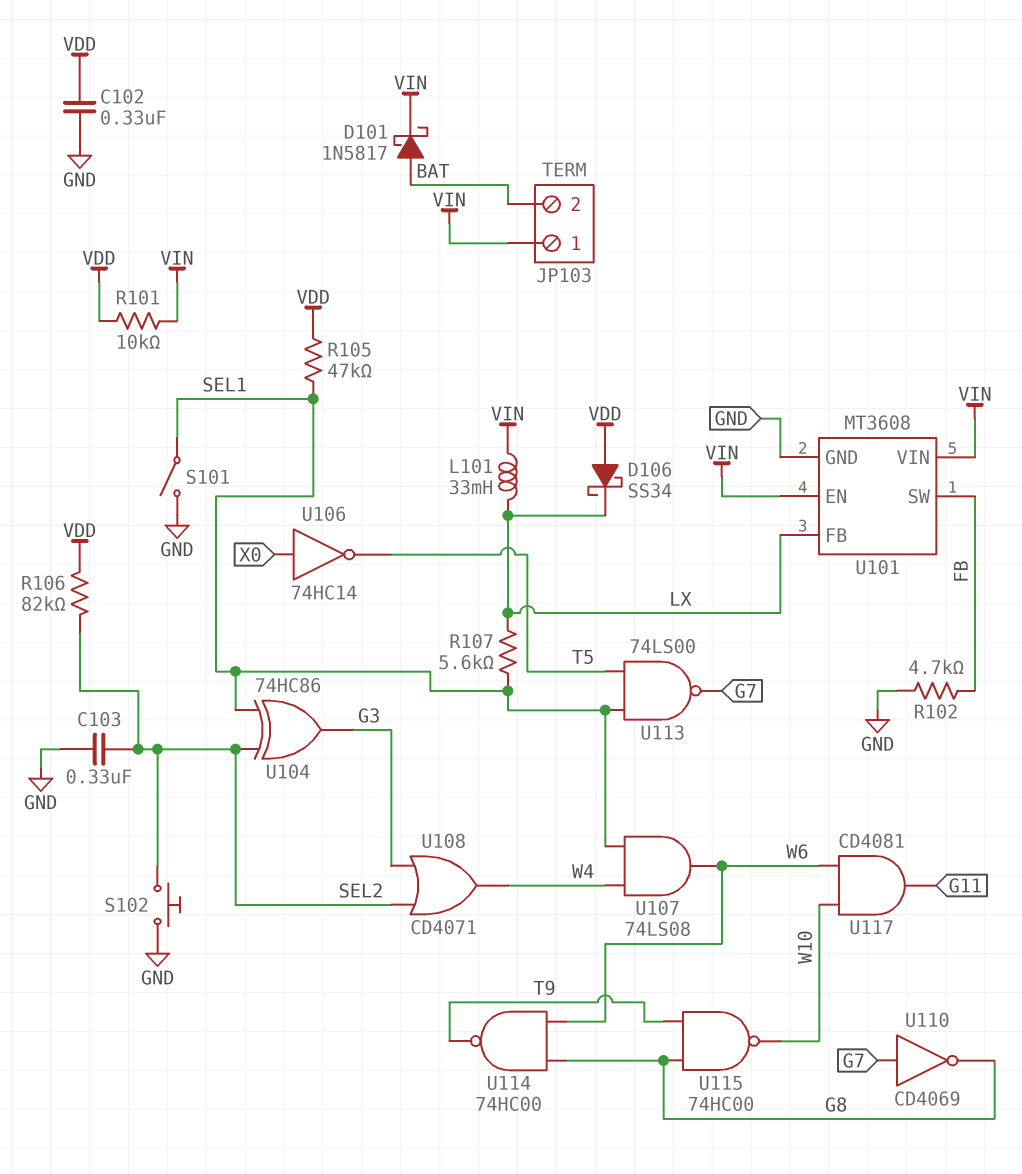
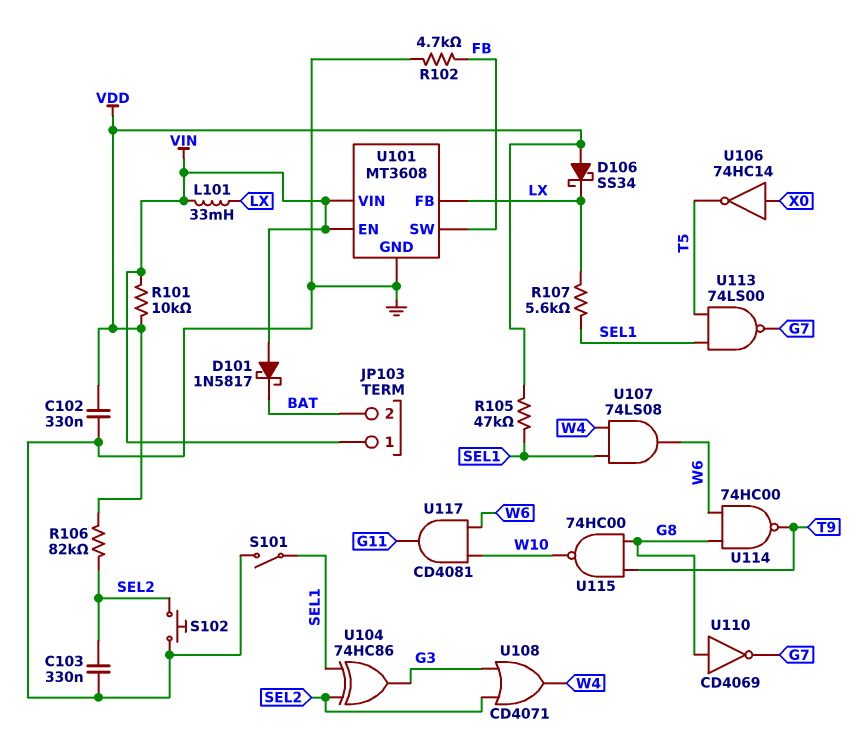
D101: schottky 1N5817 (A BAT, K VIN) -> schottky 1N5817 (A VIN, K BAT)
U110: NOT CD4069 (in G7, out G8) -> NOT CD4069 (in G8, out G7)

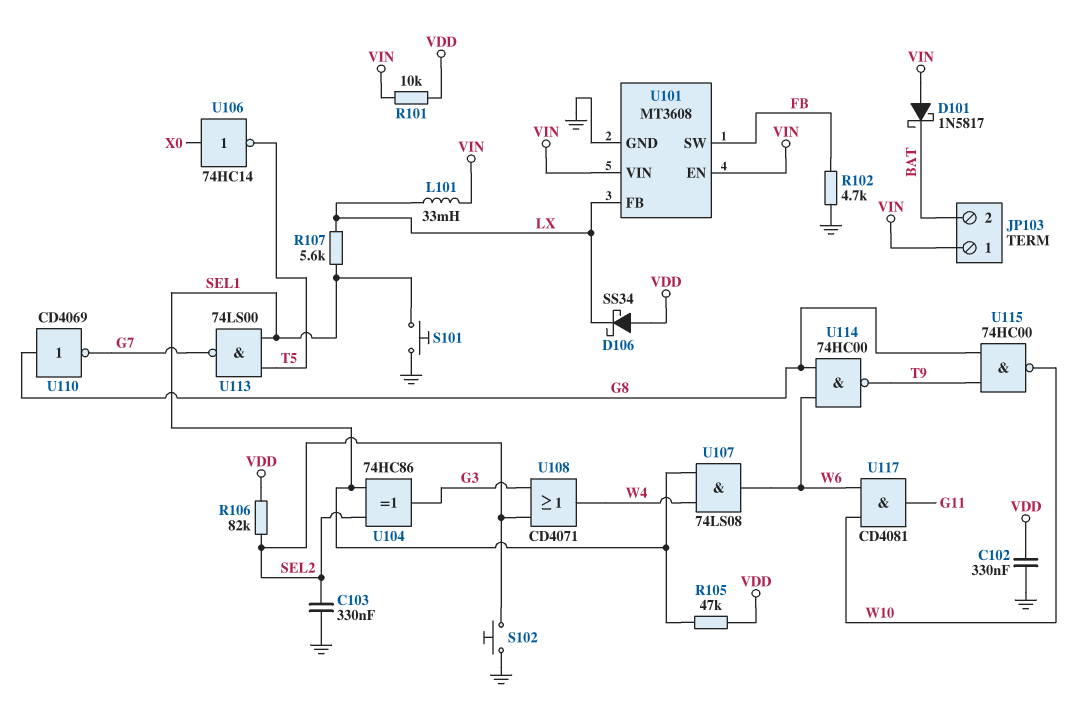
S101: switch (GND, SEL1) -> button (GND, SEL1)

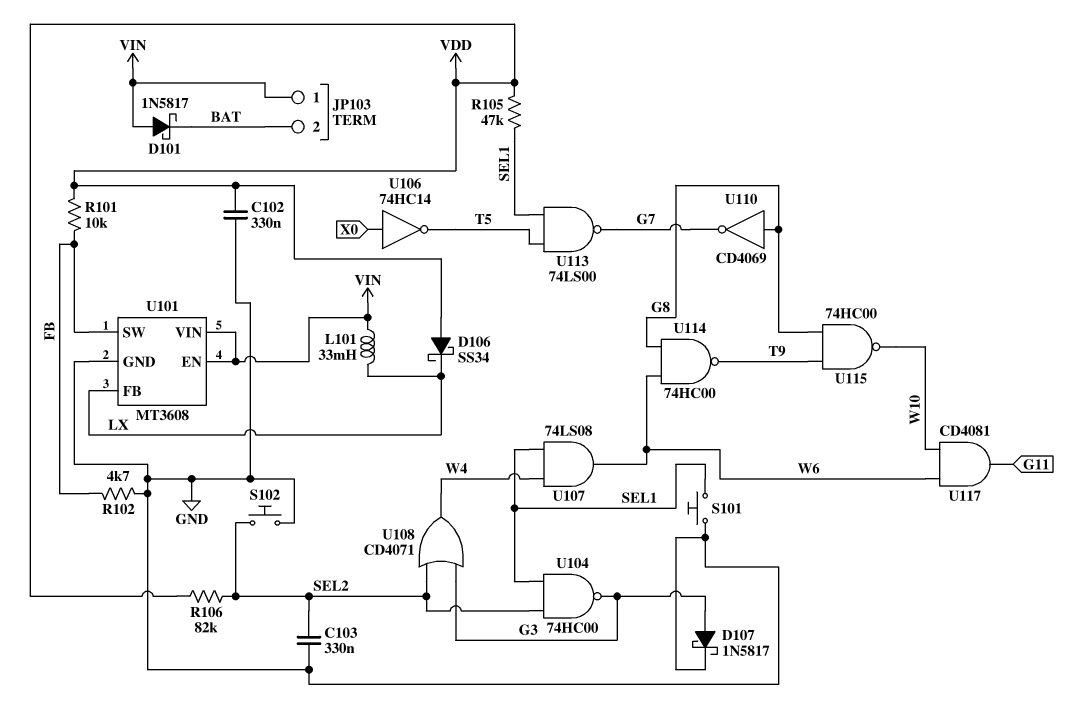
D107: none -> schottky 1N5817 (A G3, K GND)
R101: 10k (VDD, VIN) -> 10k (FB, VDD)
R107: 5.6k (LX, SEL1) -> none
U104: XOR 74HC86 (in SEL1, in SEL2, out G3) -> NAND 74HC00 (in SEL1, in SEL2, out G3)

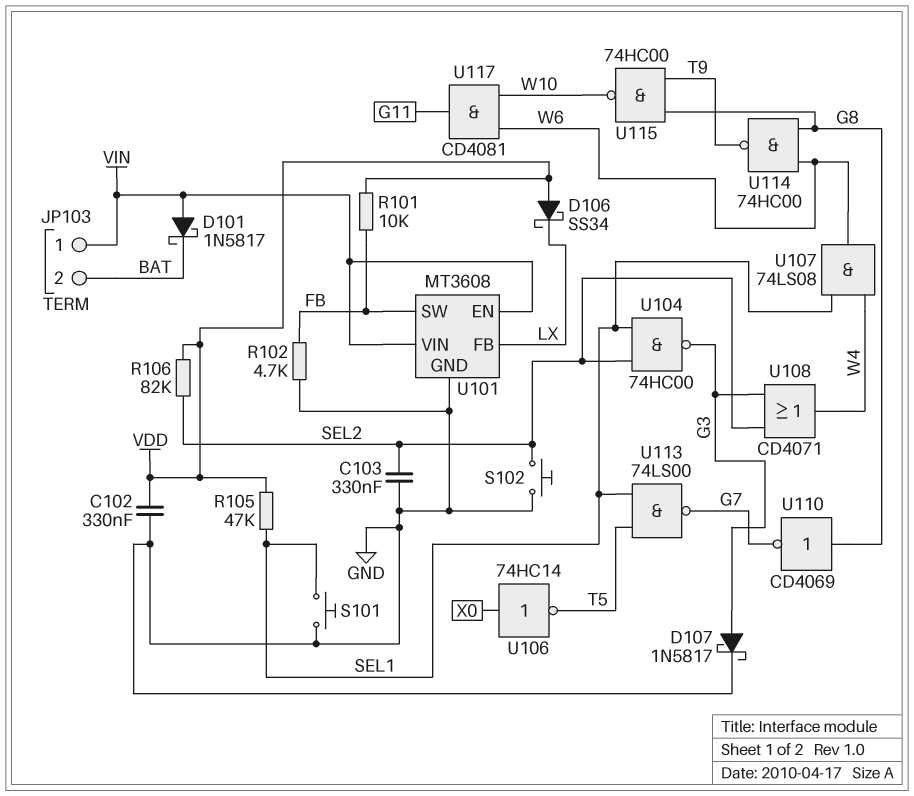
L101: 33mH (LX, VIN) -> none

